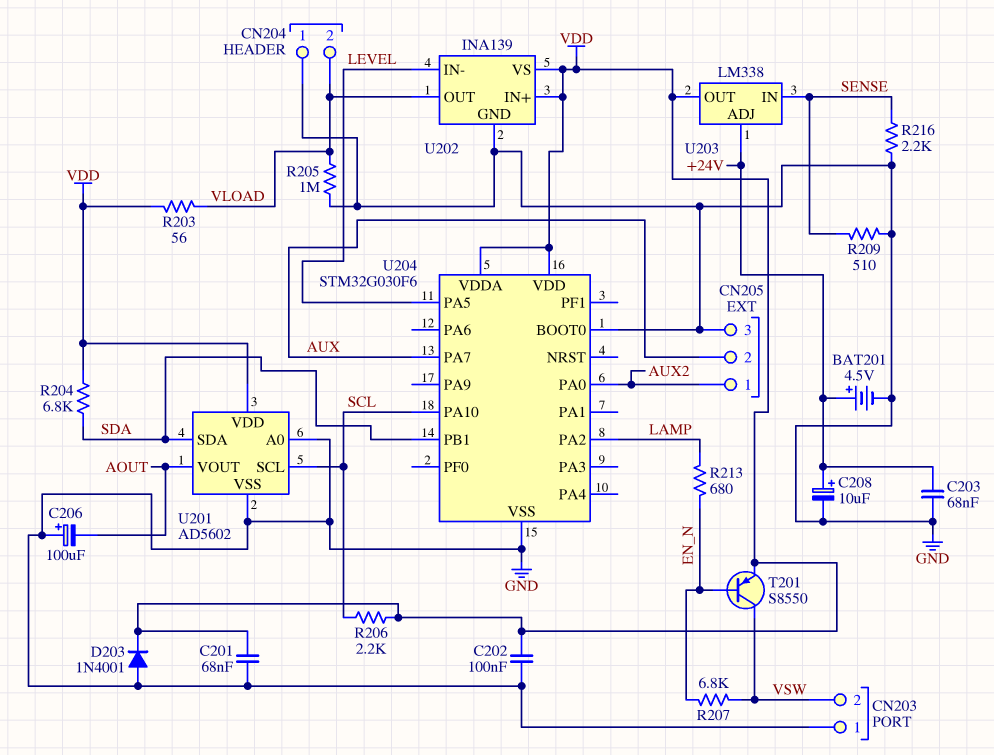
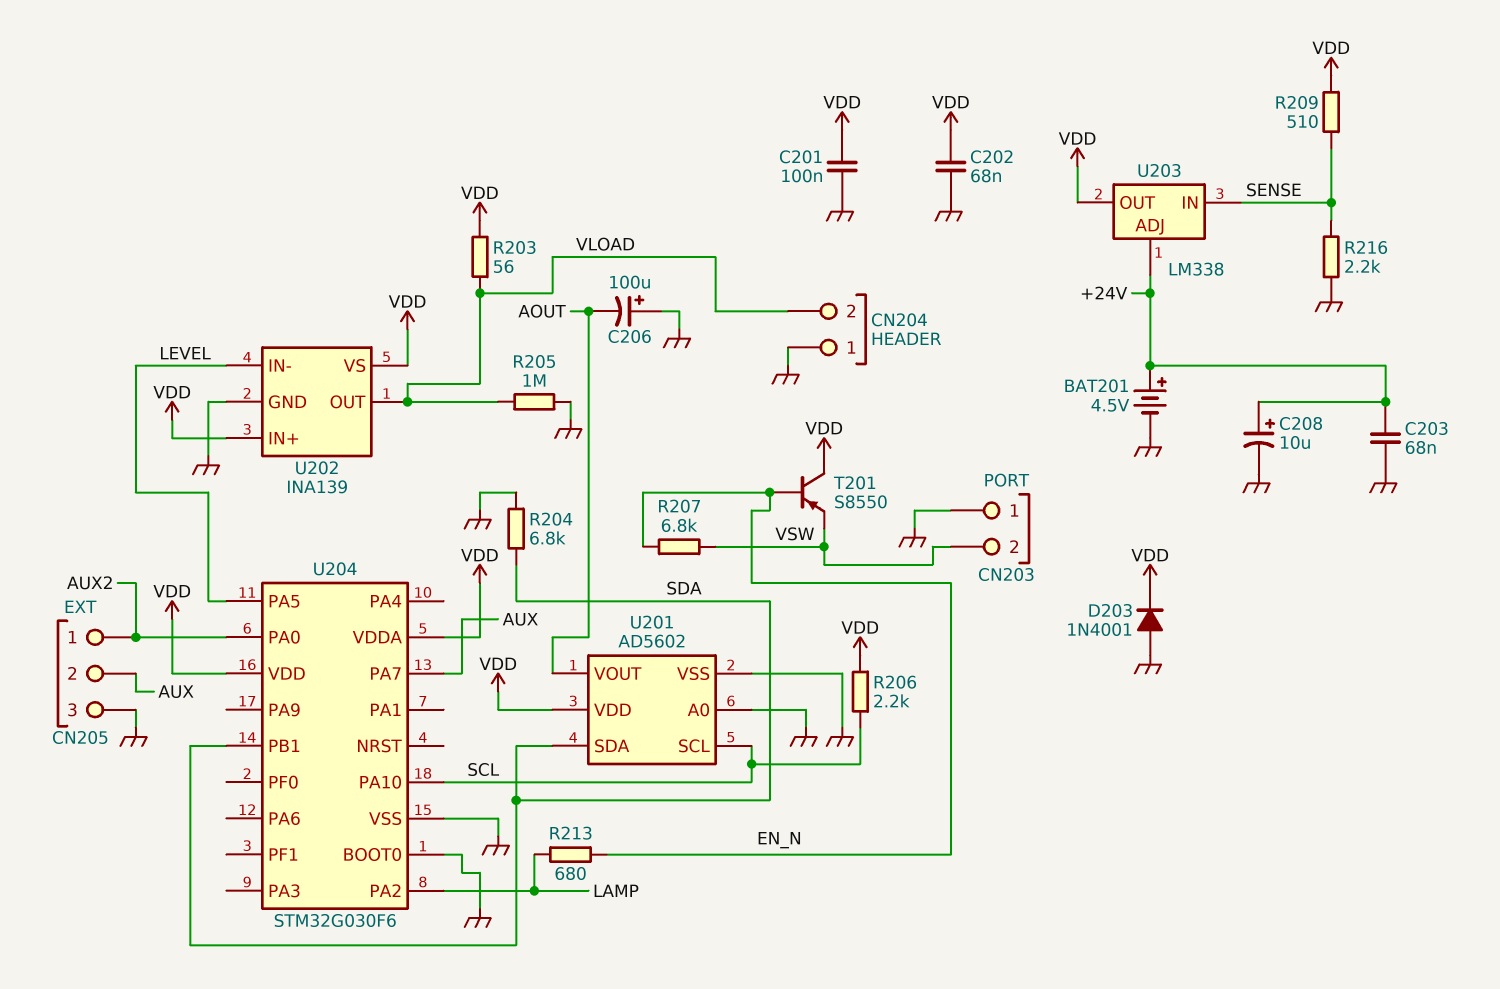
C201: 68nF (GND, VDD) -> 100nF (GND, VDD)
C202: 100nF (GND, VDD) -> 68nF (GND, VDD)
R204: 6.8k (SDA, VDD) -> 6.8k (GND, SDA)
R209: 510 (GND, SENSE) -> 510 (SENSE, VDD)
T201: PNP S8550 (B EN_N, C VSW, E VDD) -> PNP S8550 (B EN_N, C VDD, E VSW)

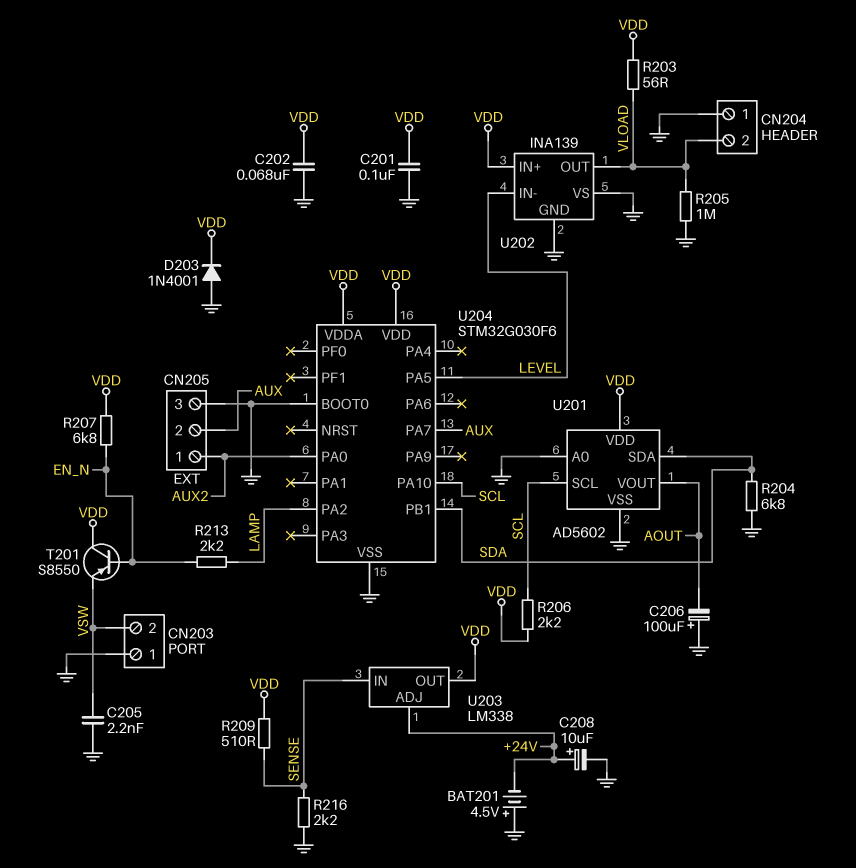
BAT201: 4.5V (plus +24V, minus GND) -> 4.5V (plus GND, minus +24V)
C203: 68nF (+24V, GND) -> none
C205: none -> 2.2nF (GND, VSW)
R207: 6.8k (EN_N, VSW) -> 6.8k (EN_N, VDD)
R213: 680 (EN_N, LAMP) -> 2.2k (EN_N, LAMP)
U202 pin VS: VDD -> GND

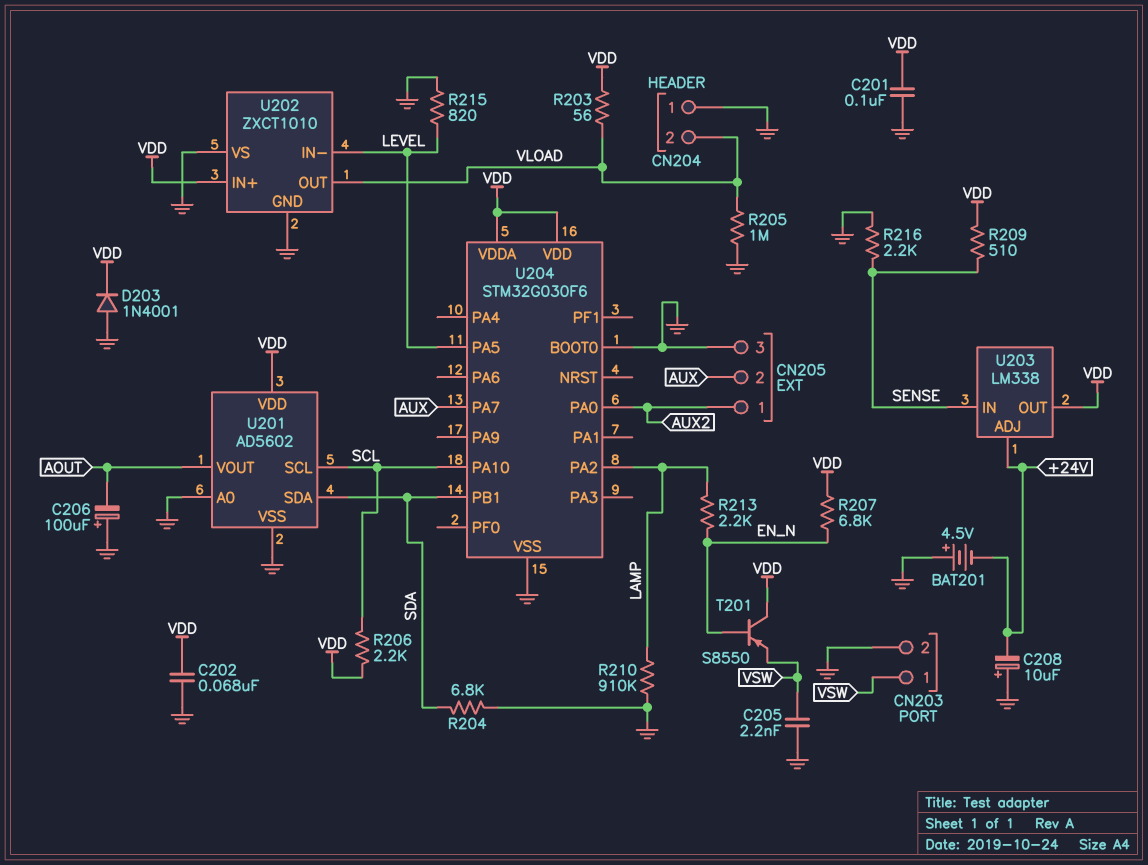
C208: 10uF (plus +24V, minus GND) -> 10uF (plus GND, minus +24V)
CN203 pin 1: GND -> VSW
CN203 pin 2: VSW -> GND
R210: none -> 910k (GND, LAMP)
R215: none -> 820 (GND, LEVEL)
U202: INA139 -> ZXCT1010

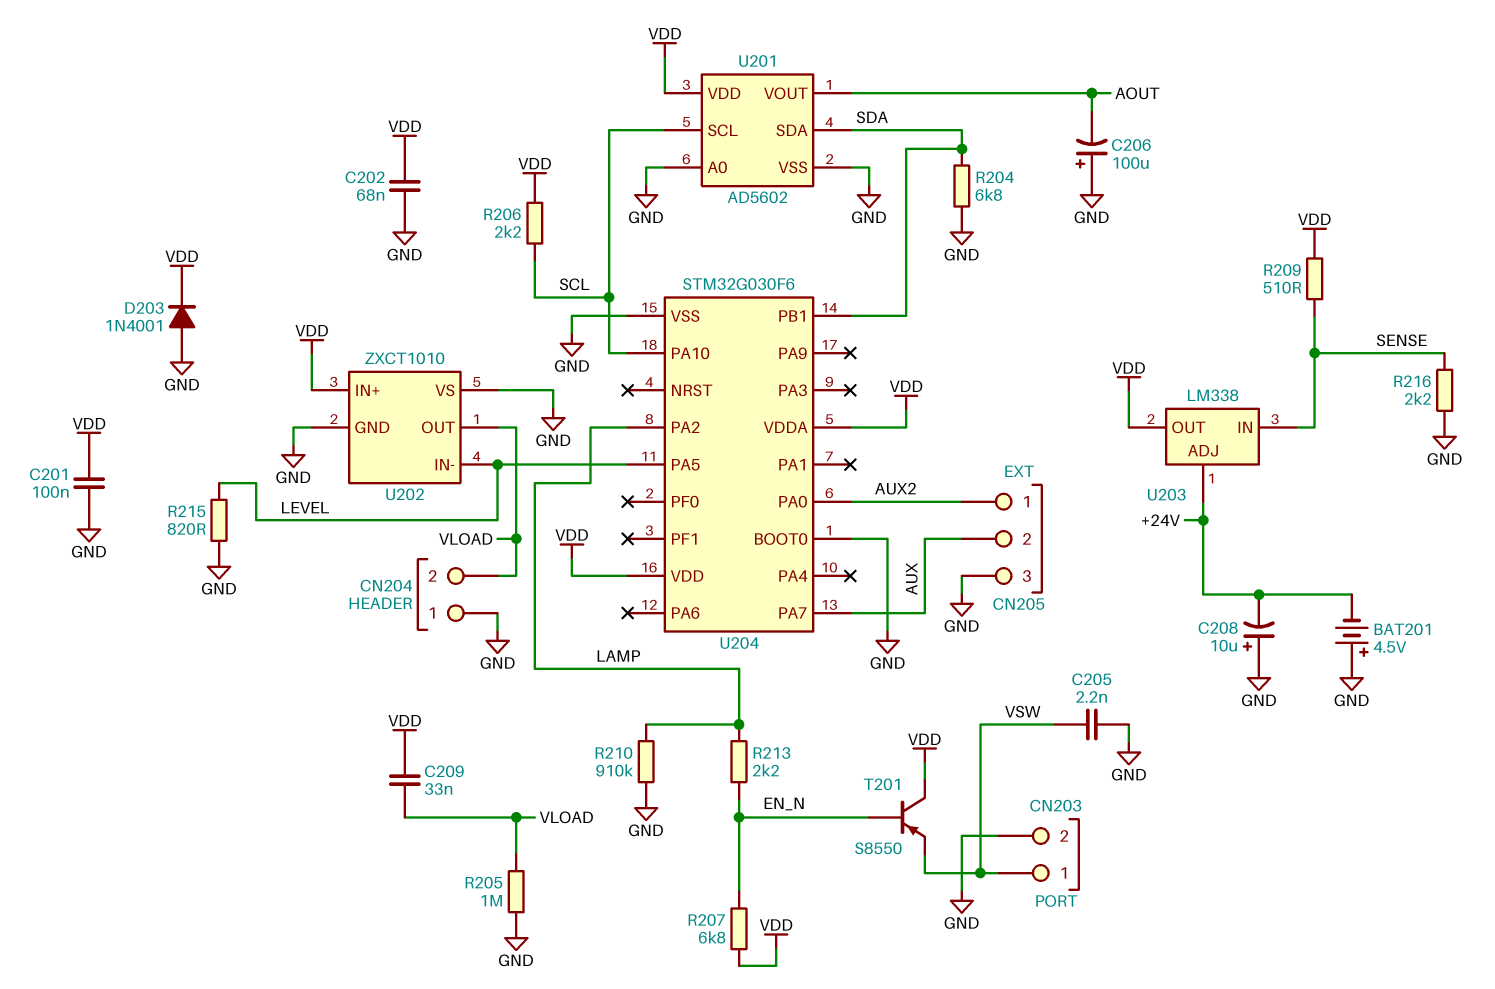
C209: none -> 33nF (VDD, VLOAD)
R203: 56 (VDD, VLOAD) -> none

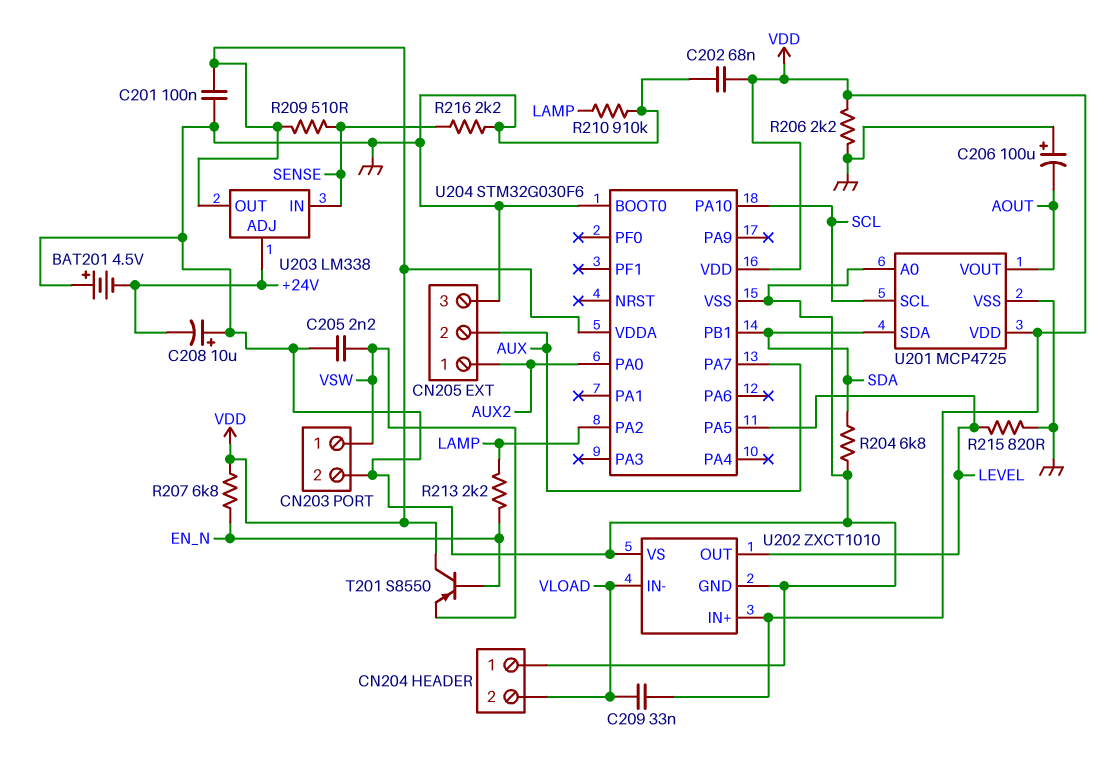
D203: diode 1N4001 (A GND, K VDD) -> none
R205: 1M (GND, VLOAD) -> none
R206: 2.2k (SCL, VDD) -> 2.2k (GND, VDD)
U201: AD5602 -> MCP4725
U202 pin IN-: LEVEL -> VLOAD
U202 pin OUT: VLOAD -> LEVEL

